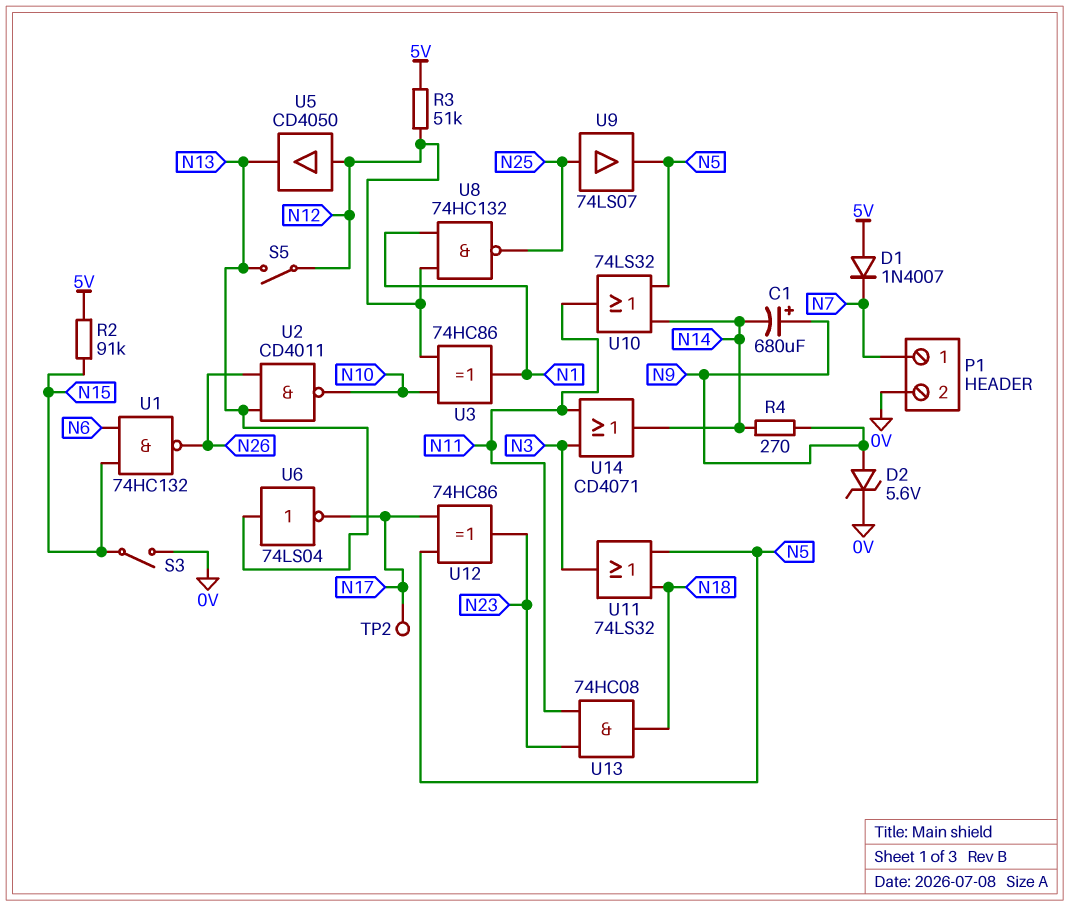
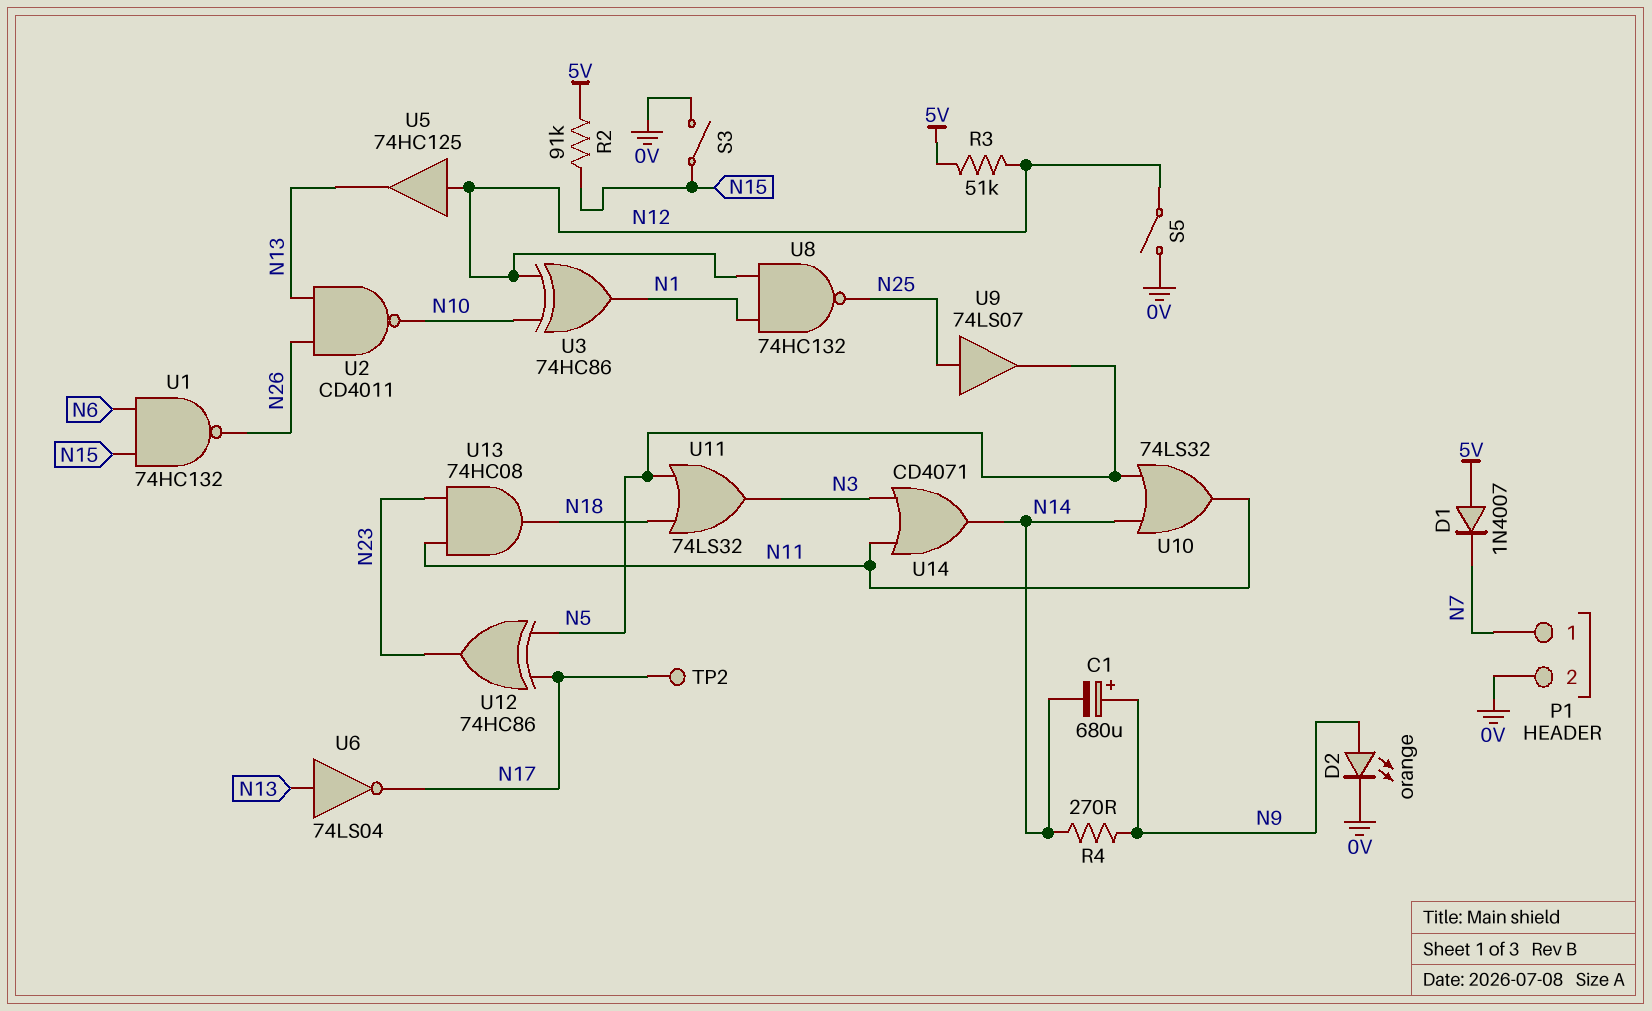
D2: zener 5.6V (A N9, K 0V) -> LED orange (A N9, K 0V)
S5: switch (N12, N13) -> switch (0V, N12)
U5: buffer CD4050 (in N12, out N13) -> buffer 74HC125 (in N12, out N13)

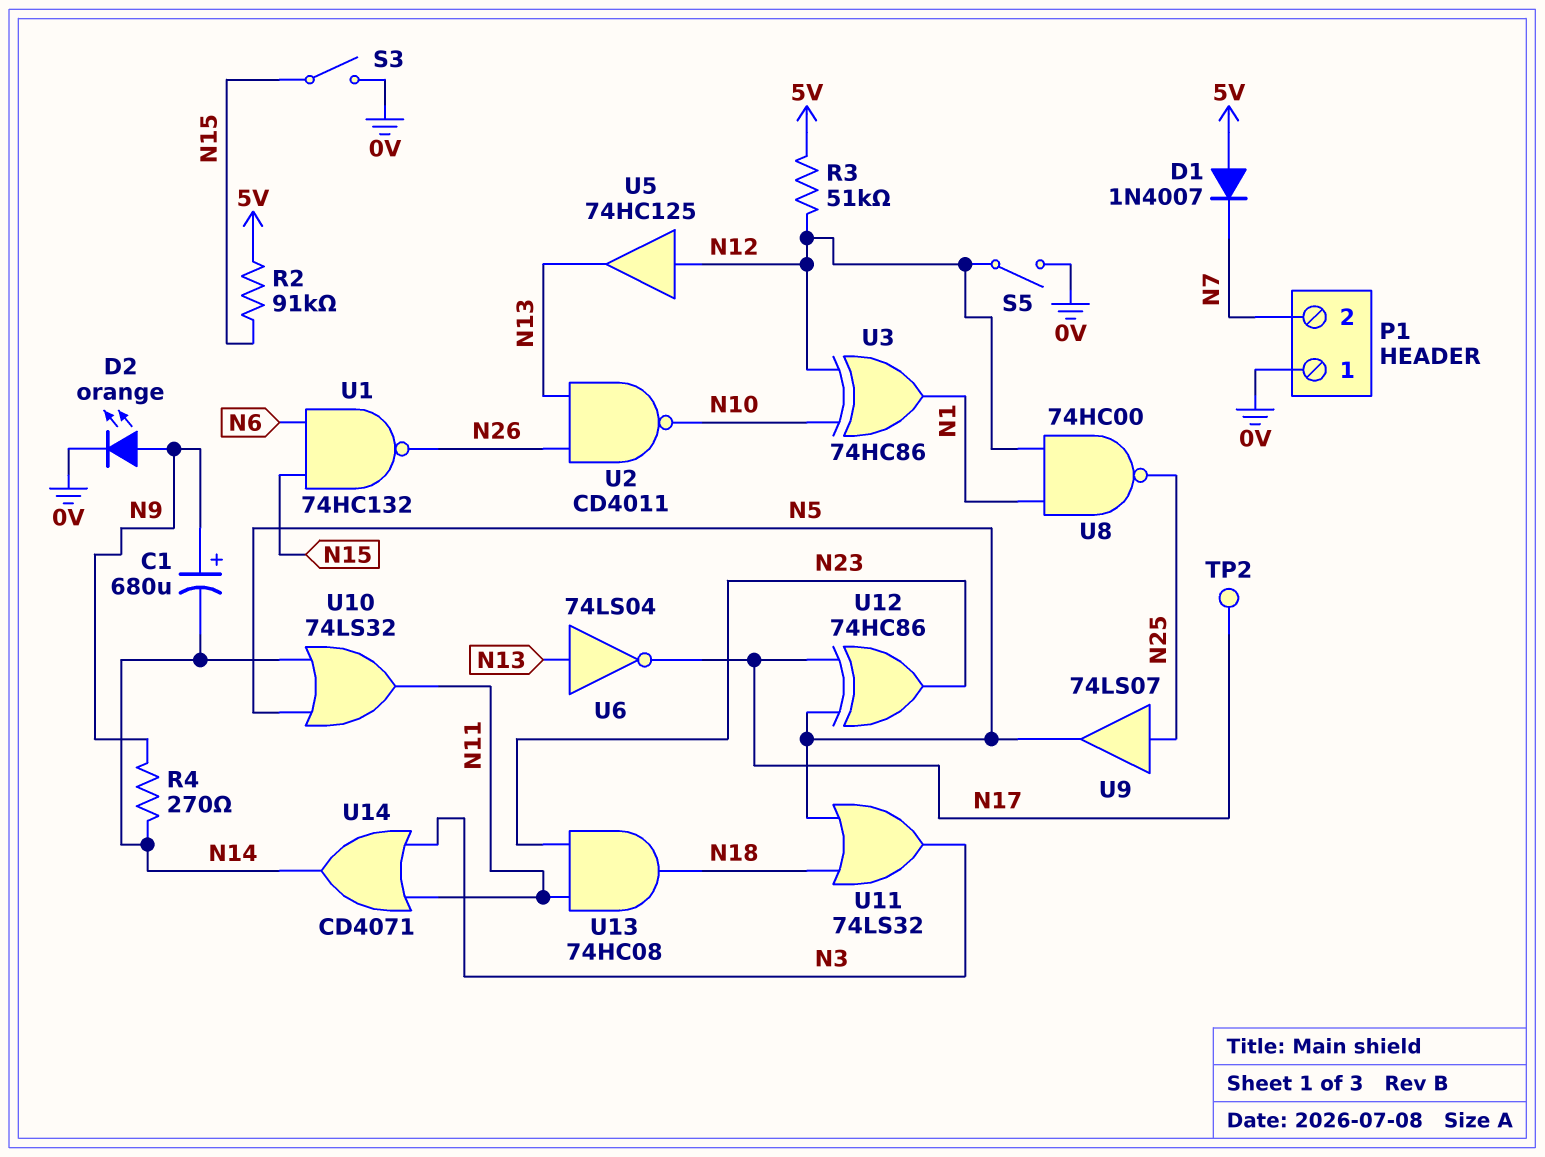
P1 pin 1: N7 -> 0V
P1 pin 2: 0V -> N7
U8: NAND 74HC132 (in N1, in N12, out N25) -> NAND 74HC00 (in N1, in N12, out N25)

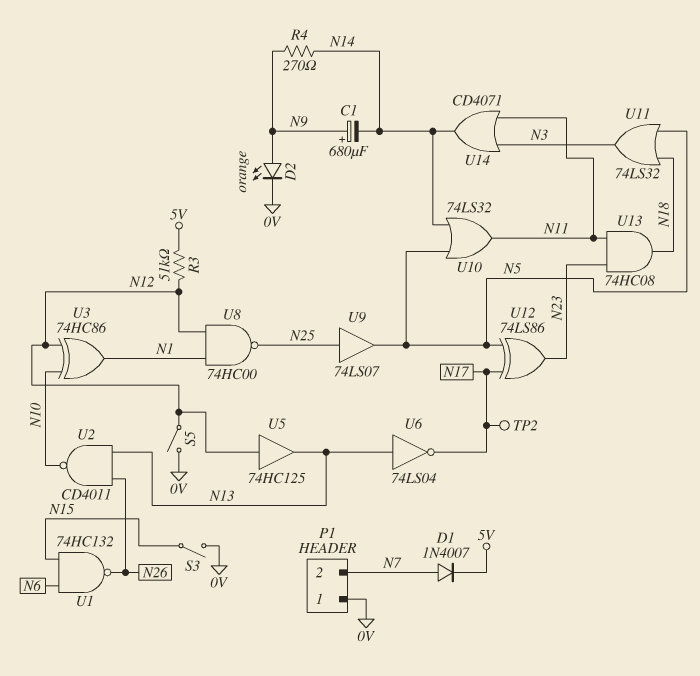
D1: diode 1N4007 (A 5V, K N7) -> diode 1N4007 (A N7, K 5V)
R2: 91k (5V, N15) -> none
U12: XOR 74HC86 (in N5, in N17, out N23) -> XOR 74LS86 (in N5, in N17, out N23)

